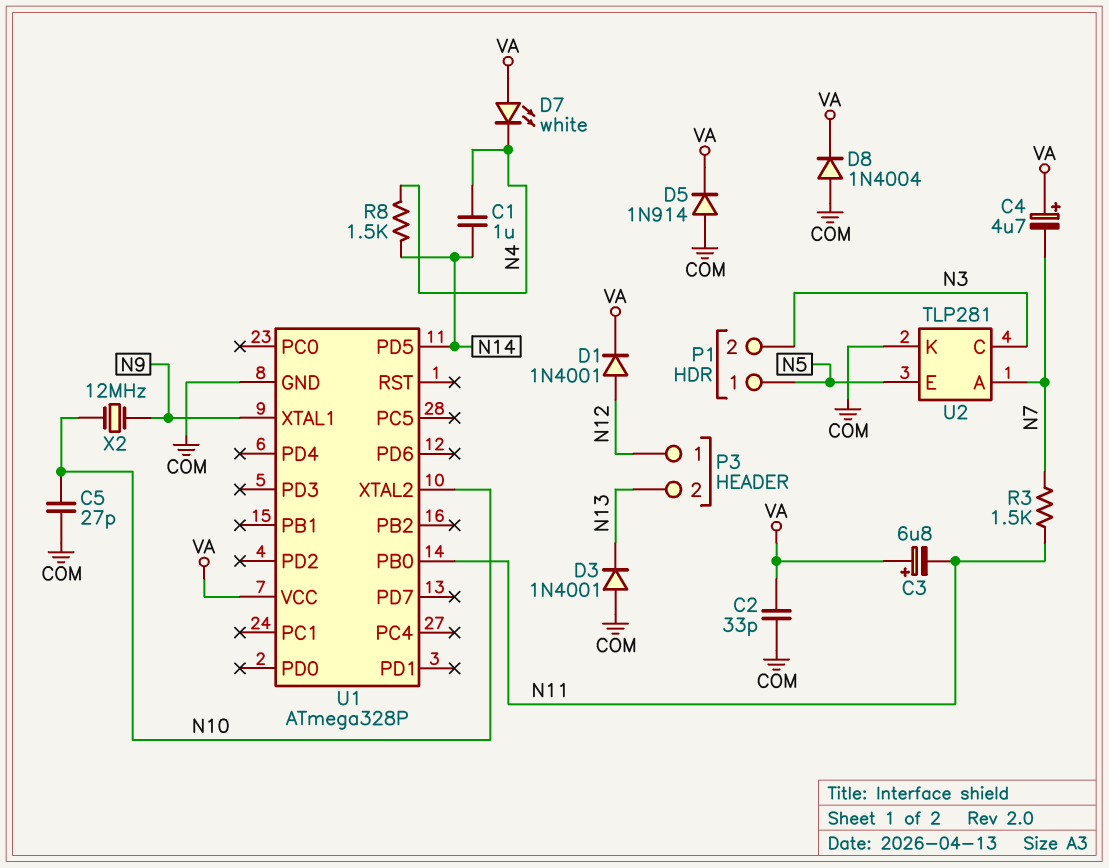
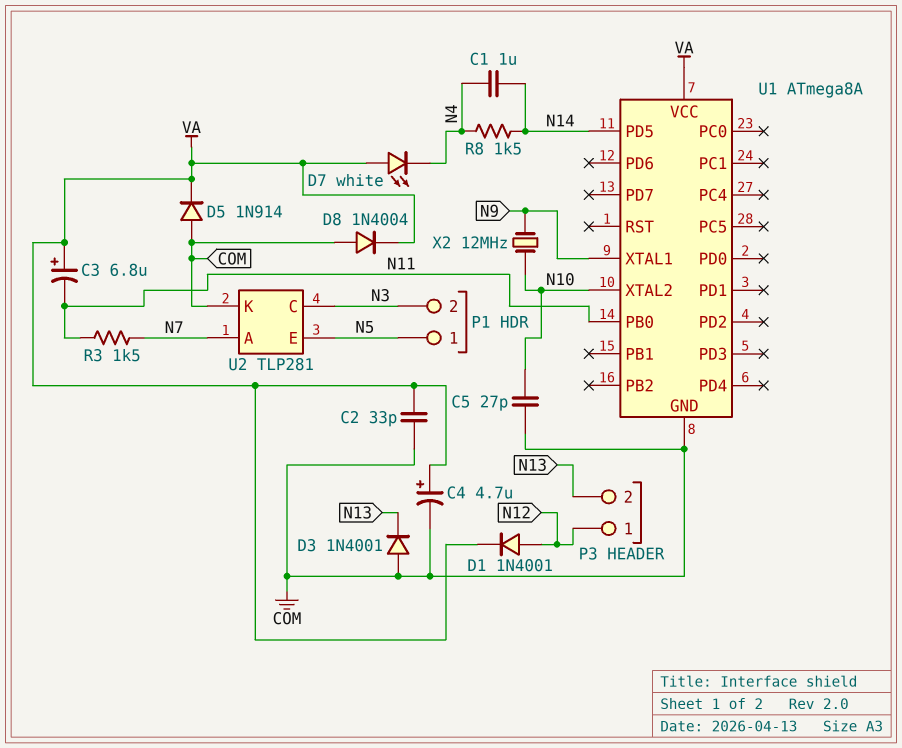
C4: 4.7uF (plus VA, minus N7) -> 4.7uF (plus VA, minus COM)
U1: ATmega328P -> ATmega8A

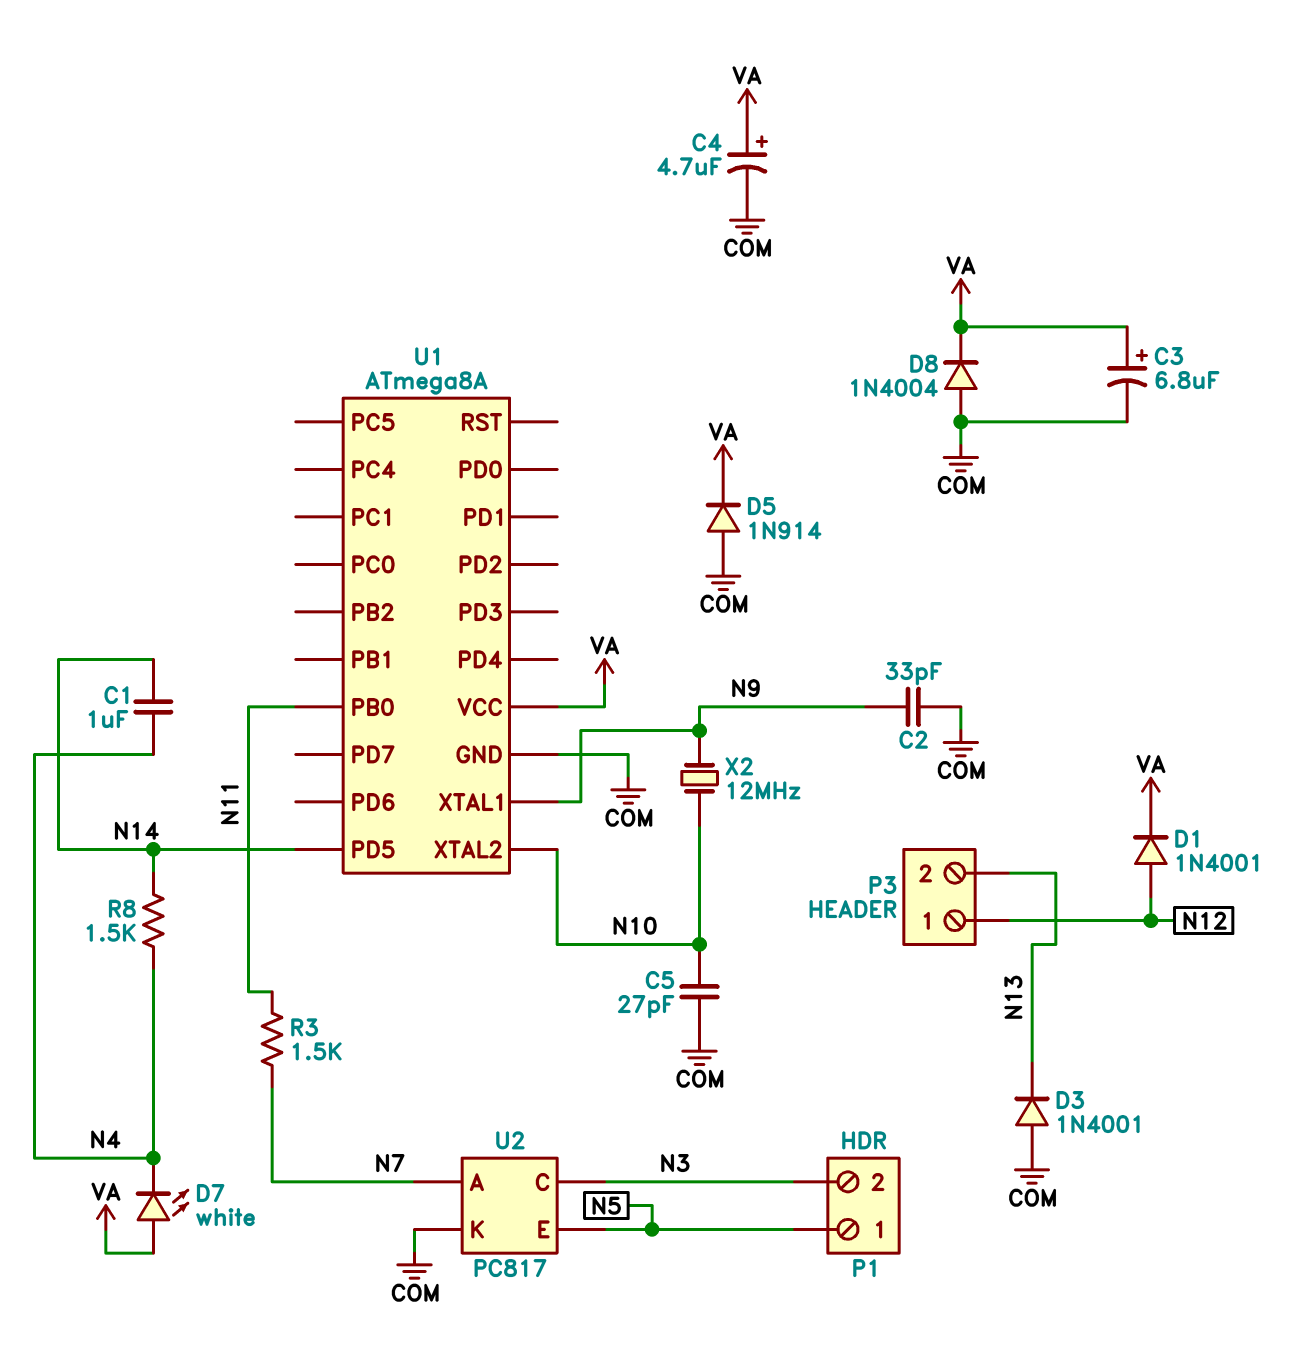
C2: 33pF (COM, VA) -> 33pF (COM, N9)
C3: 6.8uF (plus VA, minus N11) -> 6.8uF (plus VA, minus COM)
U2: TLP281 -> PC817

